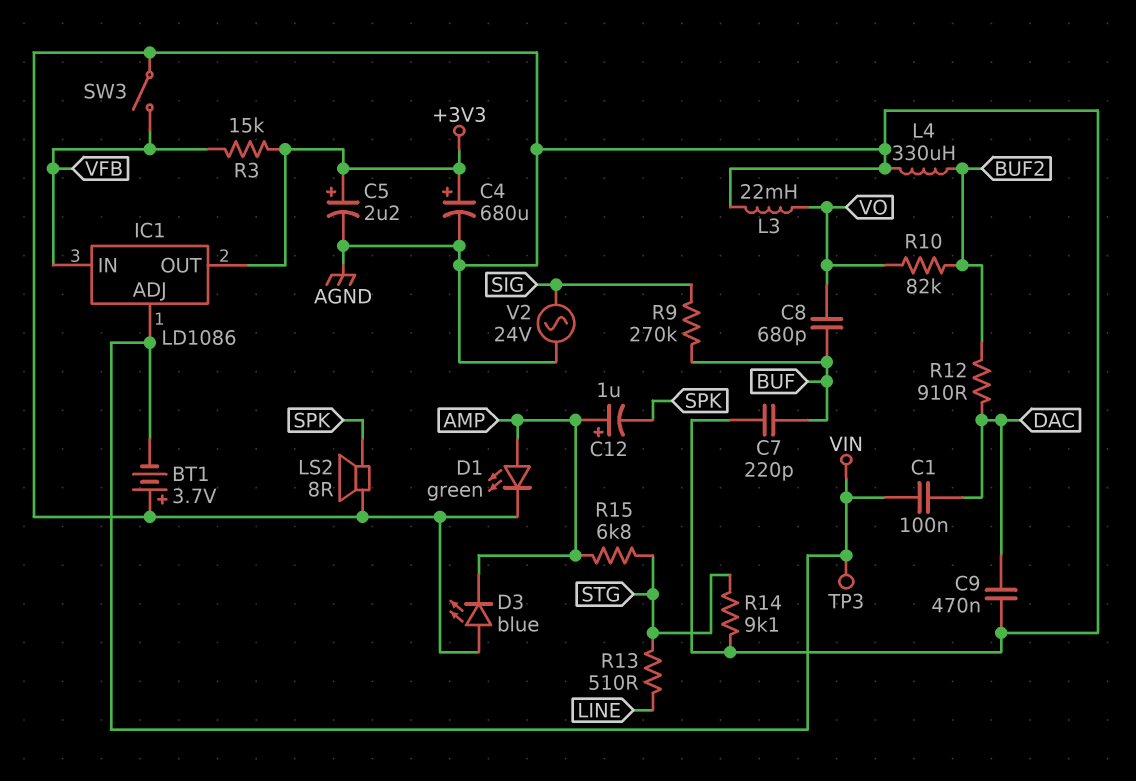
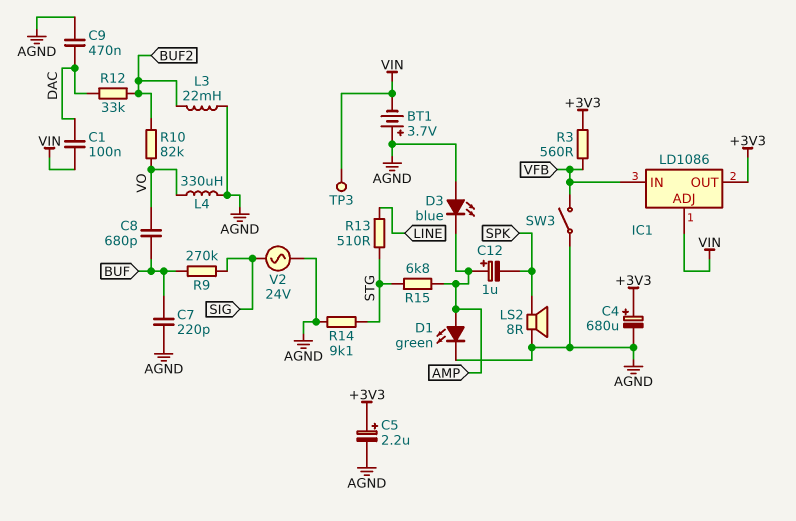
L3: 22mH (AGND, VO) -> 22mH (AGND, BUF2)
L4: 330uH (AGND, BUF2) -> 330uH (AGND, VO)
R3: 15k (+3V3, VFB) -> 560 (+3V3, VFB)
R12: 910 (BUF2, DAC) -> 33k (BUF2, DAC)

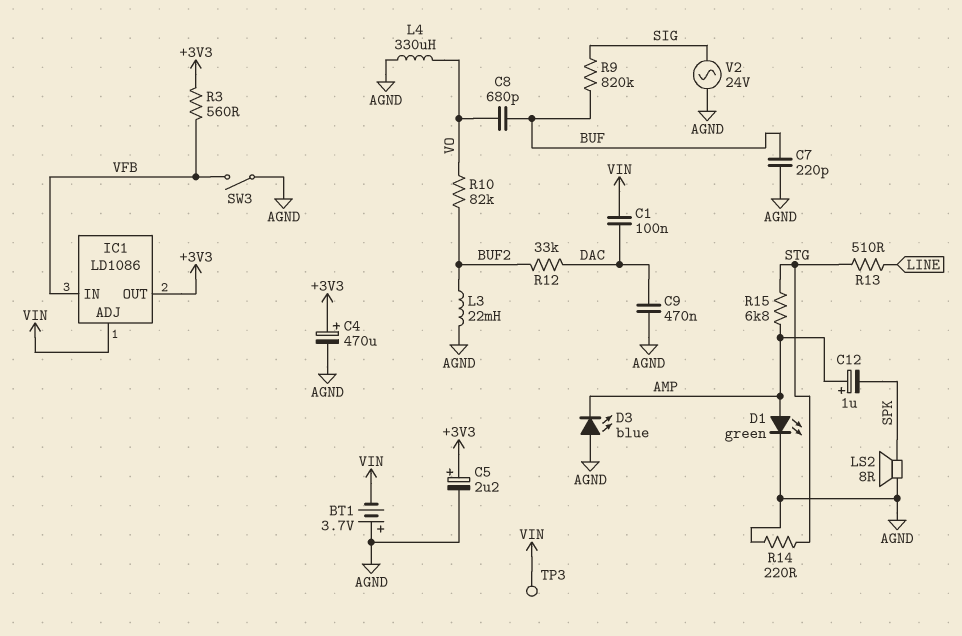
C4: 680uF (plus +3V3, minus AGND) -> 470uF (plus +3V3, minus AGND)
R9: 270k (BUF, SIG) -> 820k (BUF, SIG)
R14: 9.1k (AGND, STG) -> 220 (AGND, STG)

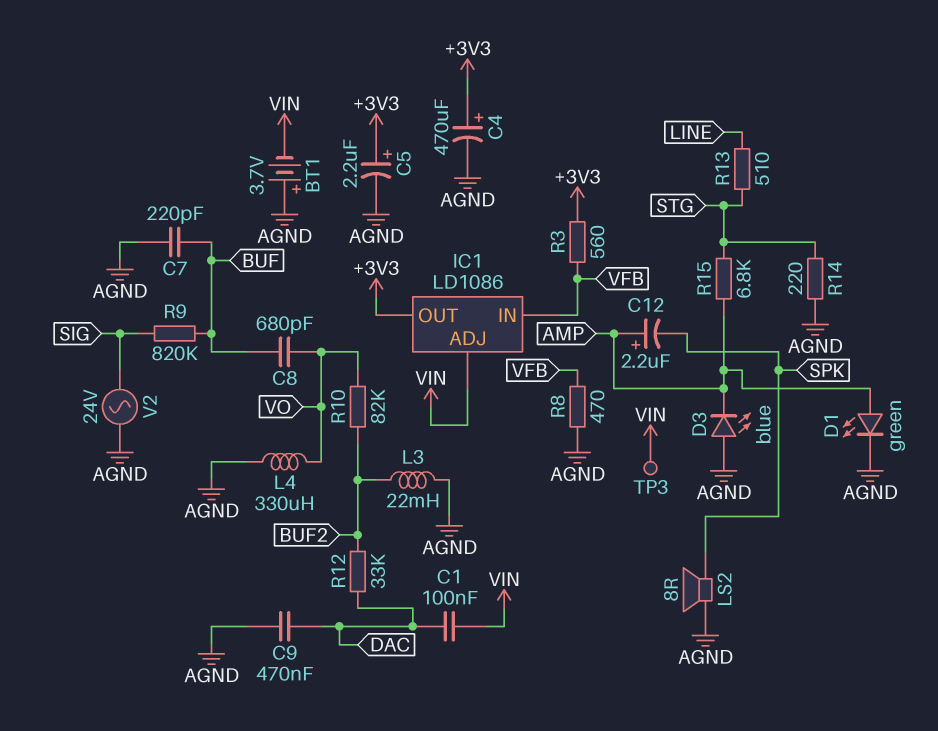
C12: 1uF (plus AMP, minus SPK) -> 2.2uF (plus AMP, minus SPK)
R8: none -> 470 (AGND, VFB)
SW3: switch (AGND, VFB) -> none

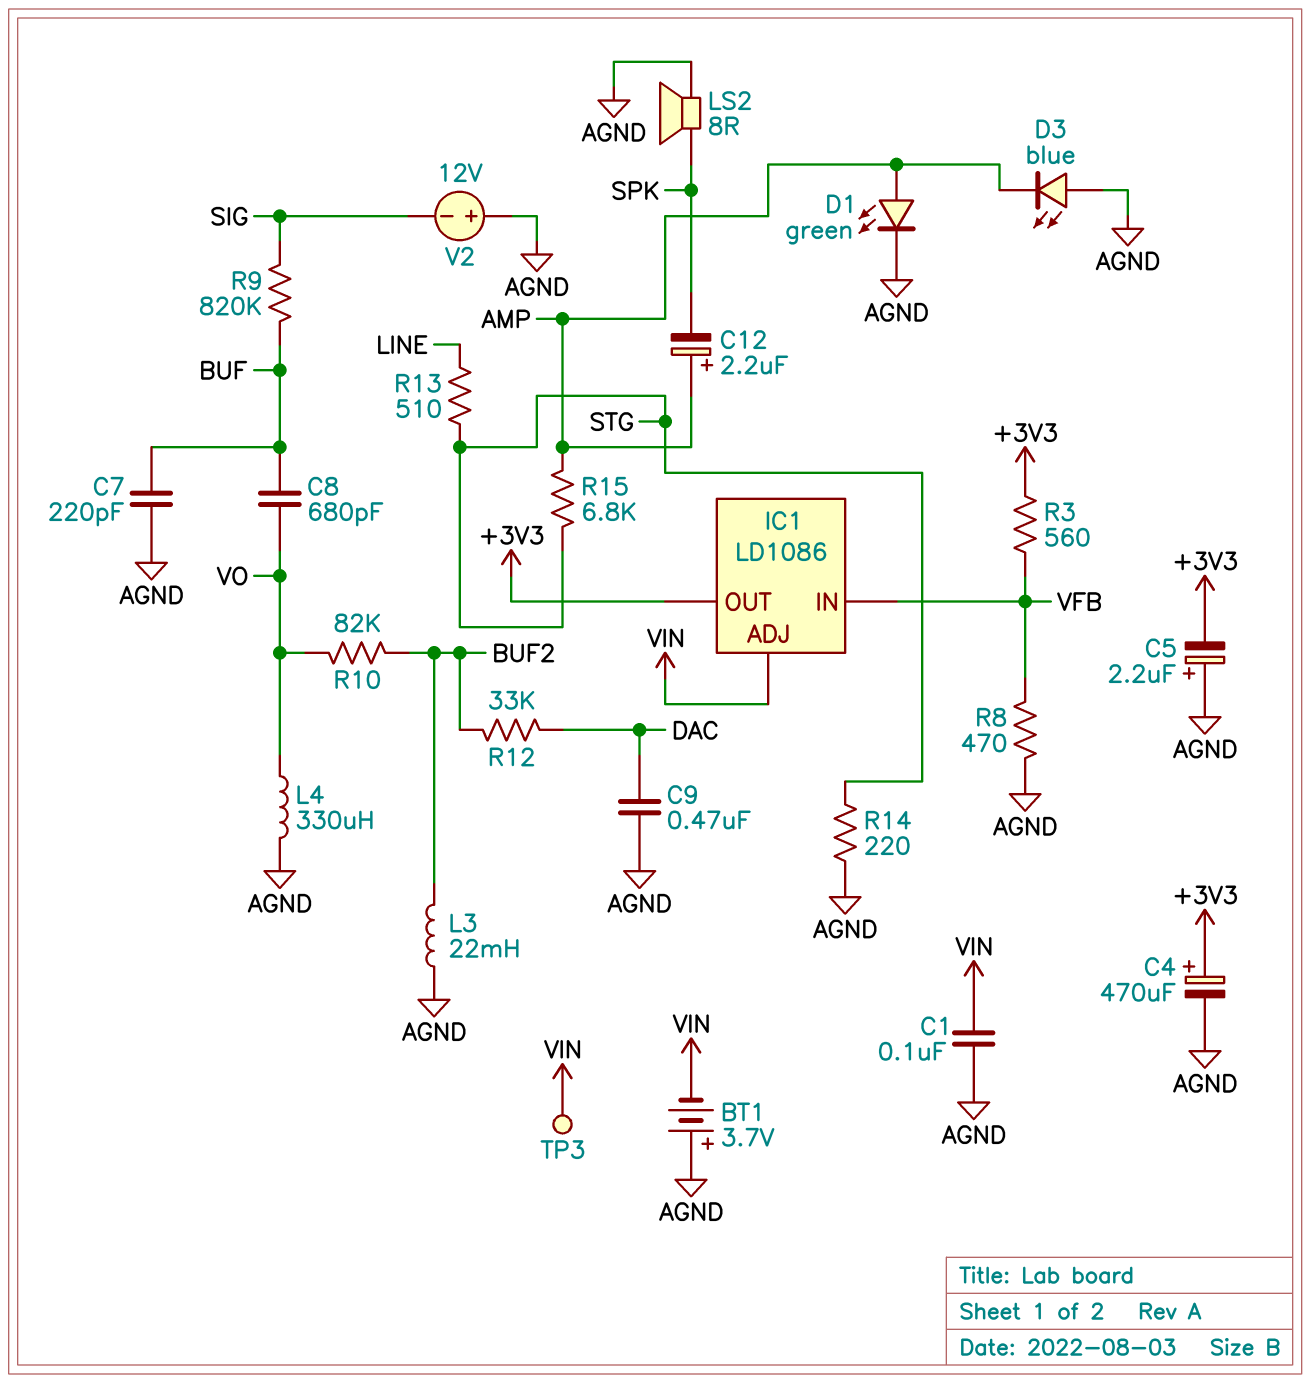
C1: 100nF (DAC, VIN) -> 100nF (AGND, VIN)
C5: 2.2uF (plus +3V3, minus AGND) -> 2.2uF (plus AGND, minus +3V3)
V2: AC 24V (AGND, SIG) -> 12V (plus AGND, minus SIG)

